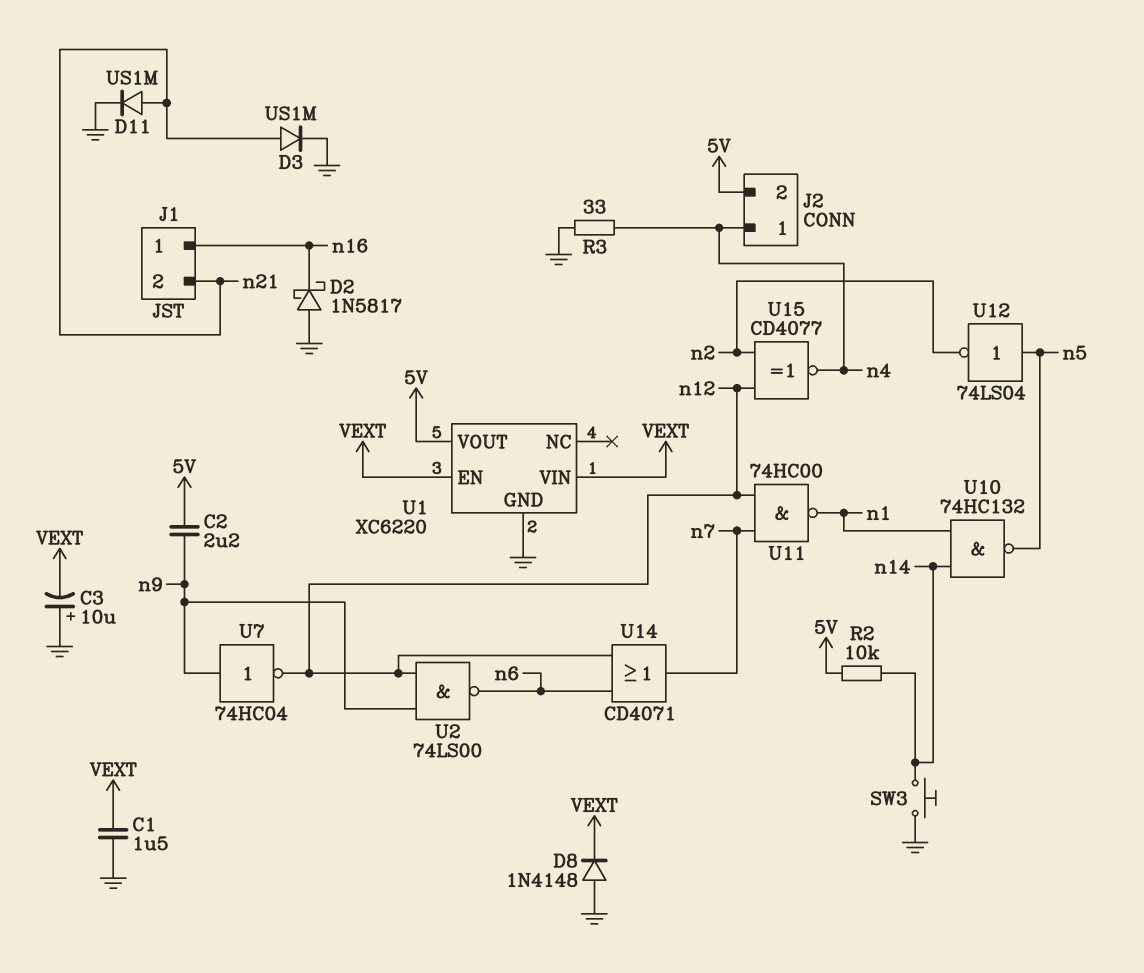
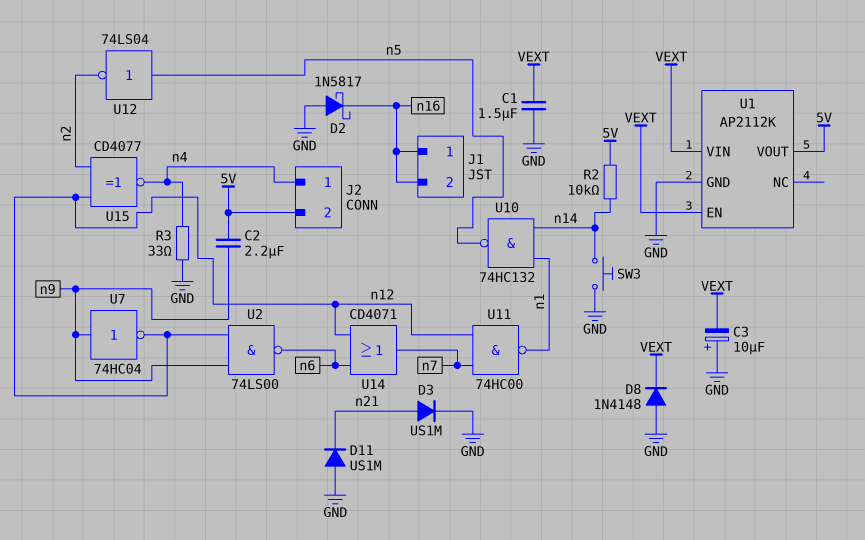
D11: diode US1M (A n21, K GND) -> diode US1M (A GND, K n21)
J1 pin 2: n21 -> n16
U1: XC6220 -> AP2112K

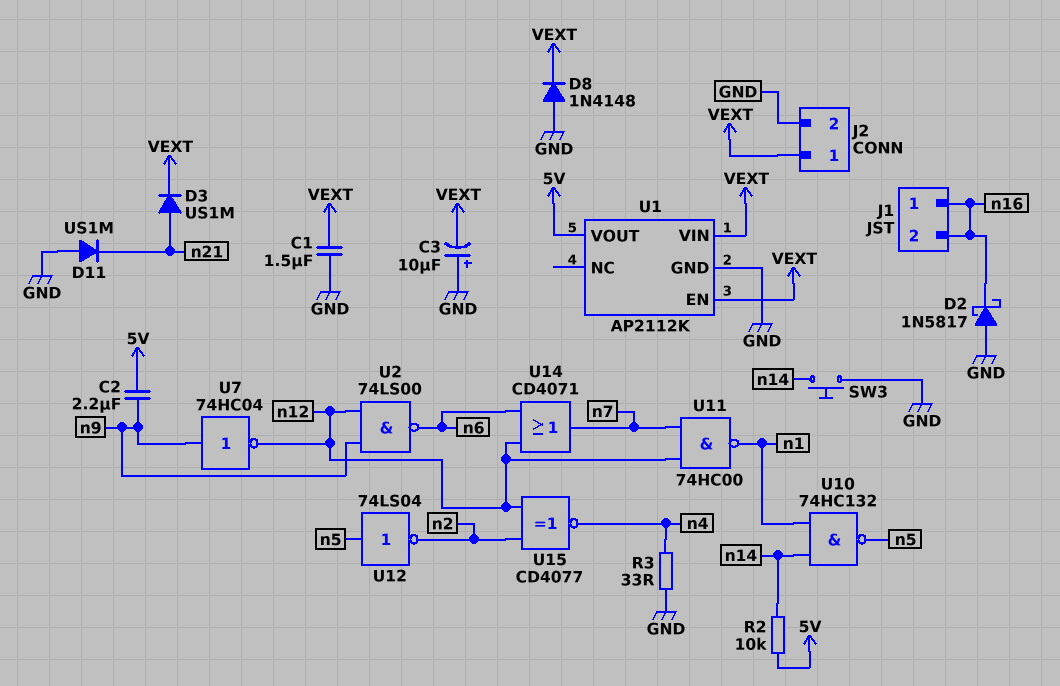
D3: diode US1M (A n21, K GND) -> diode US1M (A n21, K VEXT)
J2 pin 1: n4 -> VEXT
J2 pin 2: 5V -> GND

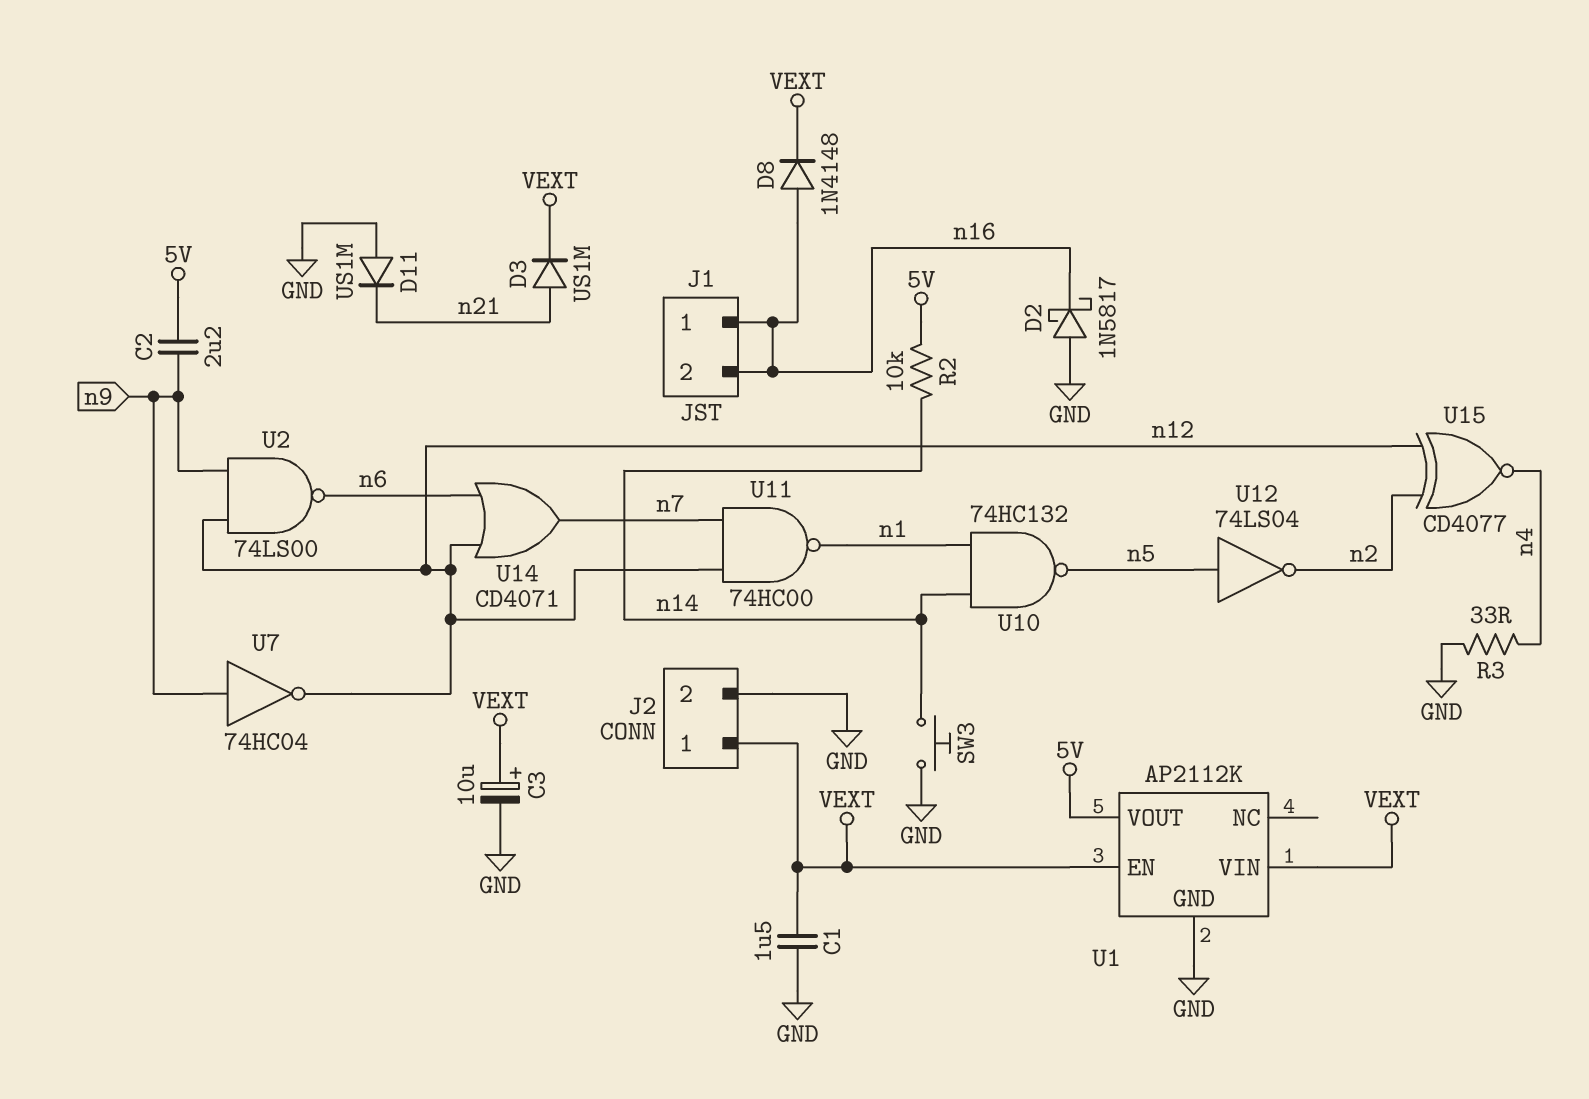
C3: 10uF (plus GND, minus VEXT) -> 10uF (plus VEXT, minus GND)
D8: diode 1N4148 (A GND, K VEXT) -> diode 1N4148 (A n16, K VEXT)

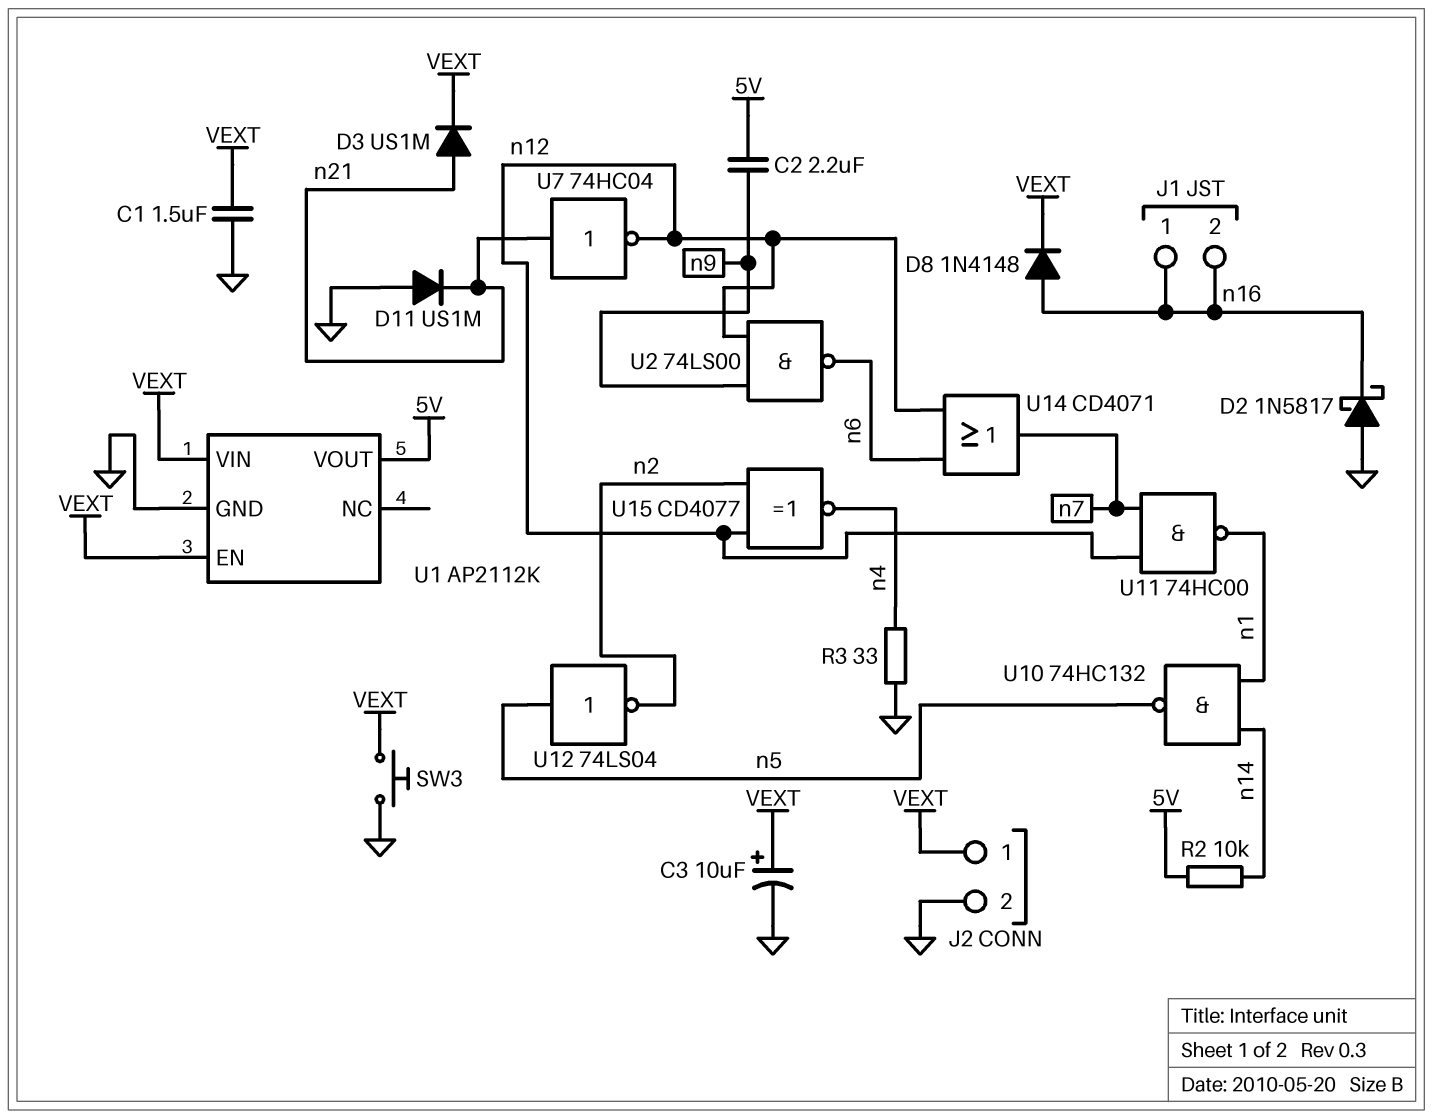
SW3: button (GND, n14) -> button (GND, VEXT)
U7: NOT 74HC04 (in n9, out n12) -> NOT 74HC04 (in n21, out n12)

